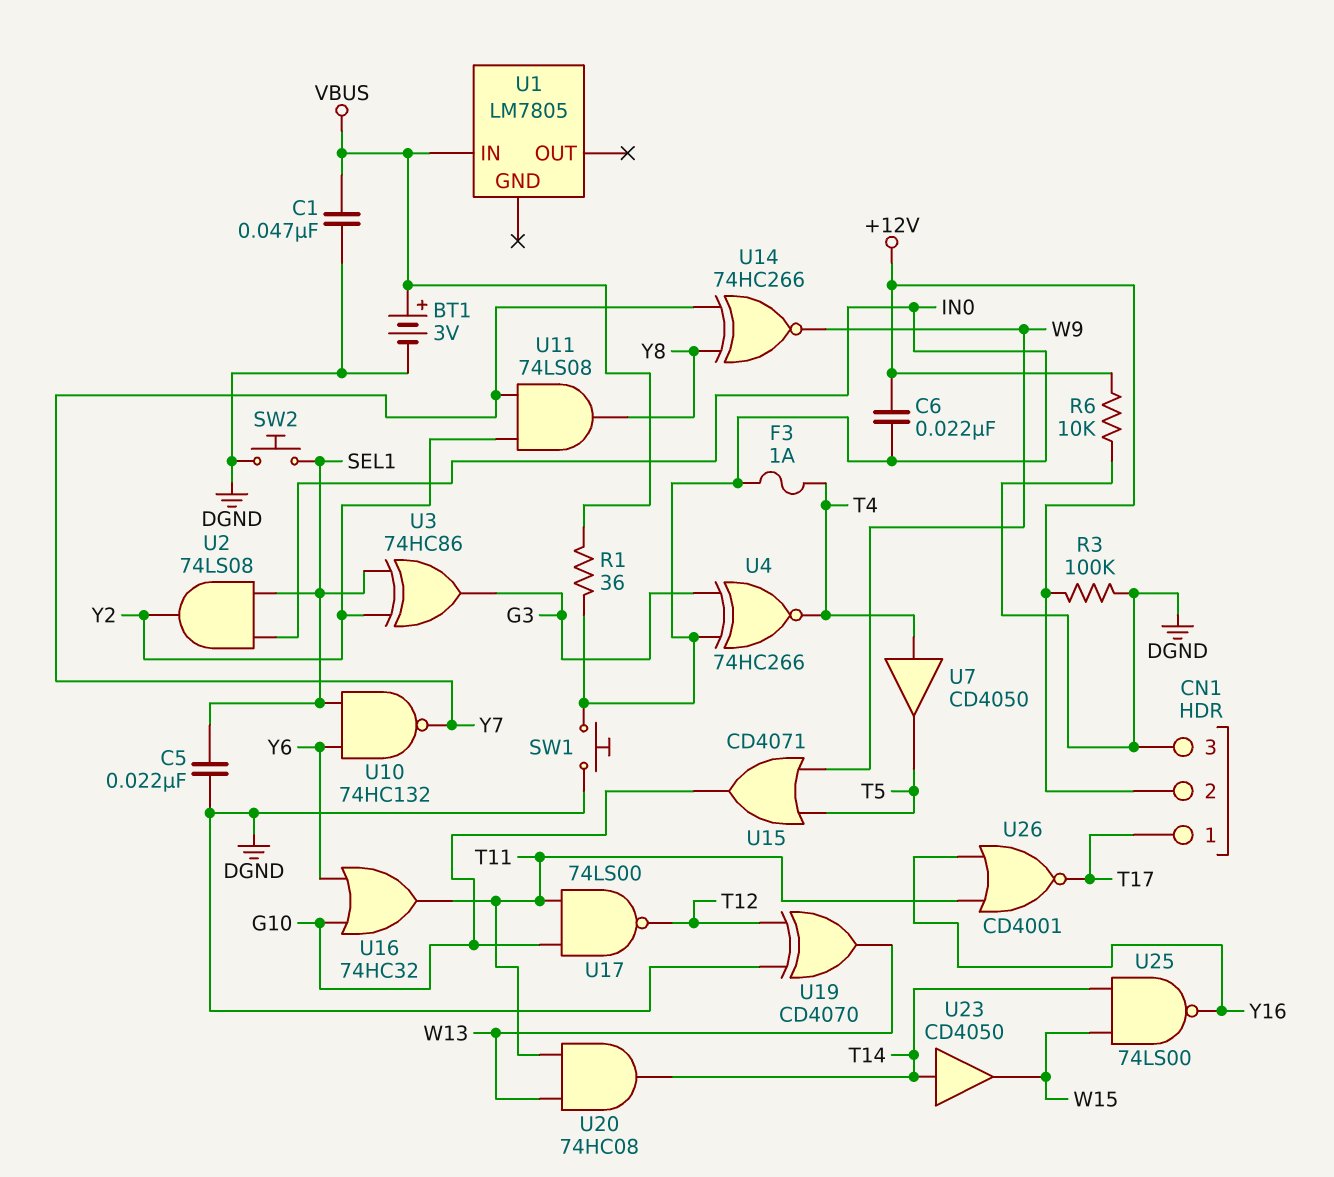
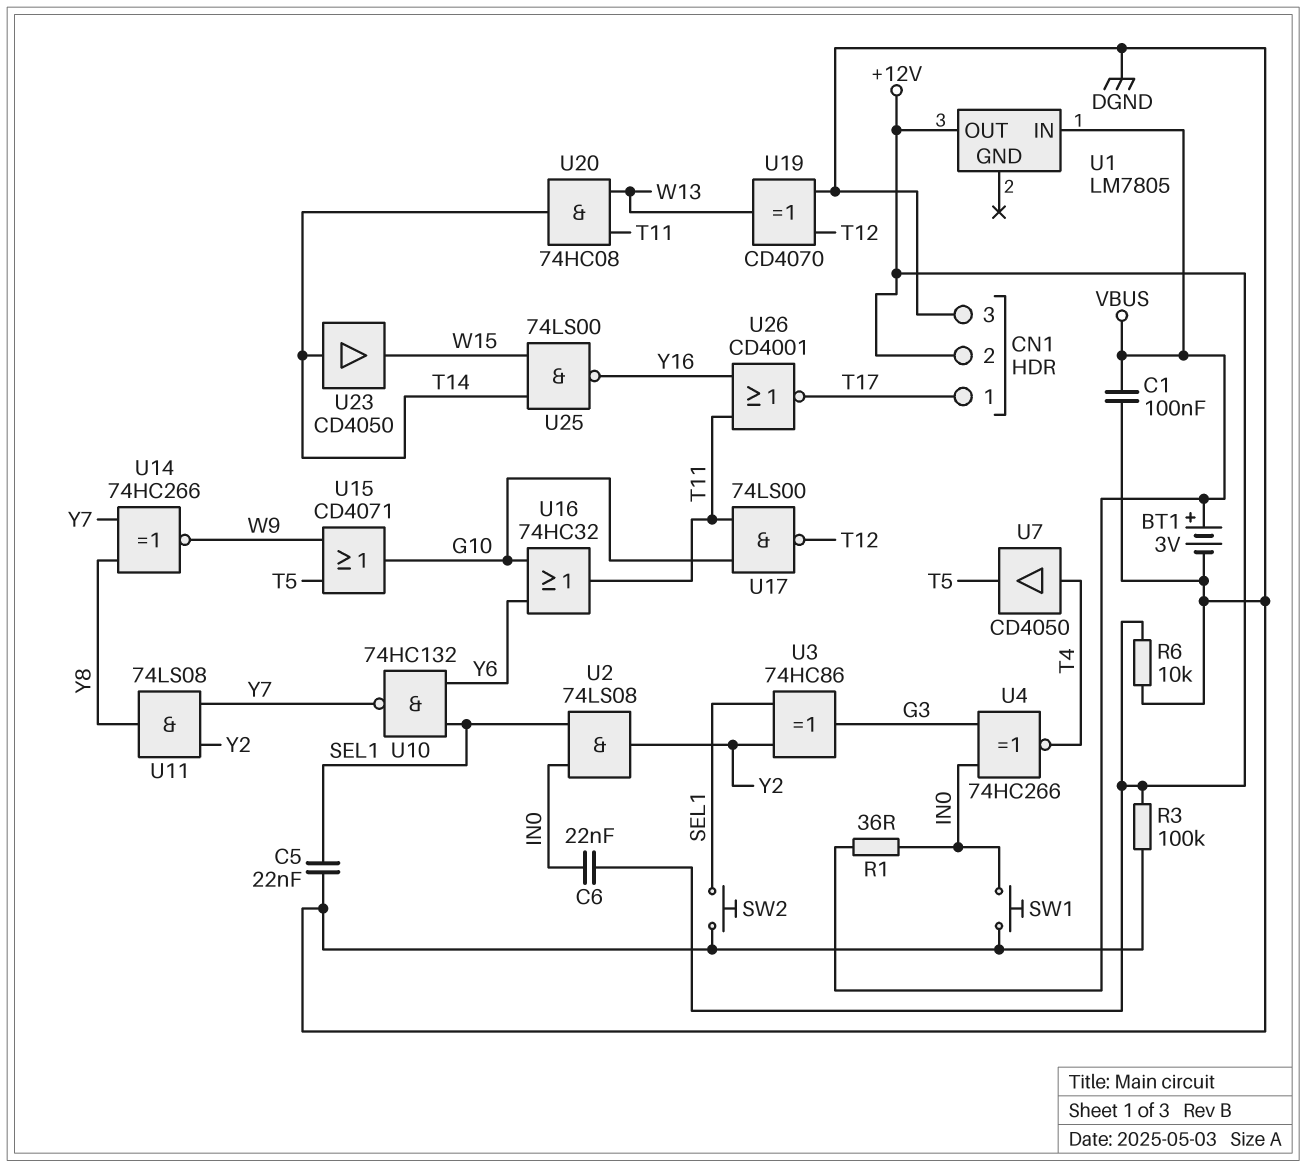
C1: 47nF (DGND, VBUS) -> 100nF (DGND, VBUS)
F3: 1A (IN0, T4) -> none
U1 pin OUT: none -> +12V

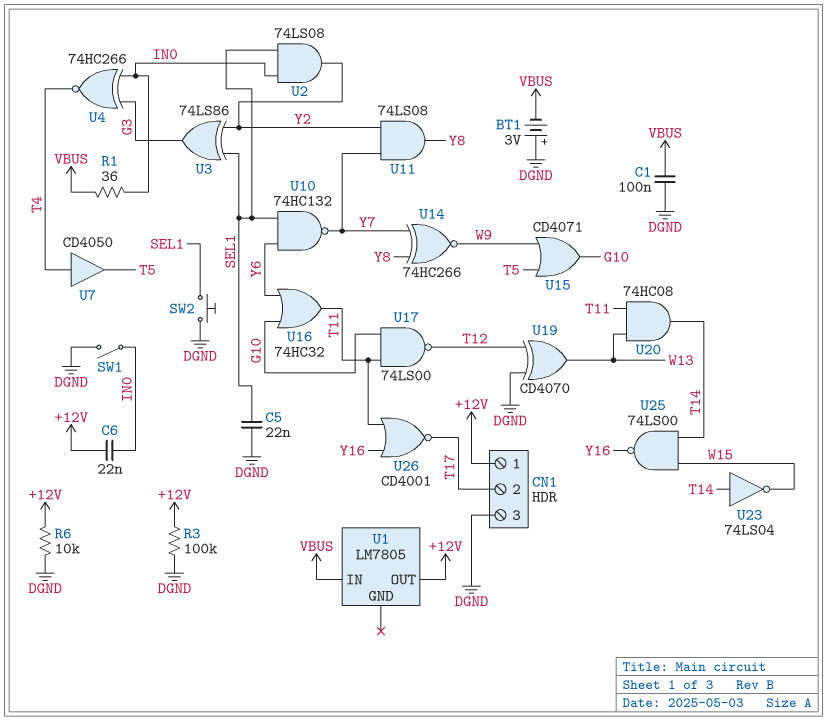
BT1: 3V (plus VBUS, minus DGND) -> 3V (plus DGND, minus VBUS)
CN1 pin 1: T17 -> +12V
CN1 pin 2: +12V -> T17
SW1: button (DGND, IN0) -> switch (DGND, IN0)
U3: XOR 74HC86 (in SEL1, in Y2, out G3) -> XOR 74LS86 (in SEL1, in Y2, out G3)
U23: buffer CD4050 (in T14, out W15) -> NOT 74LS04 (in T14, out W15)

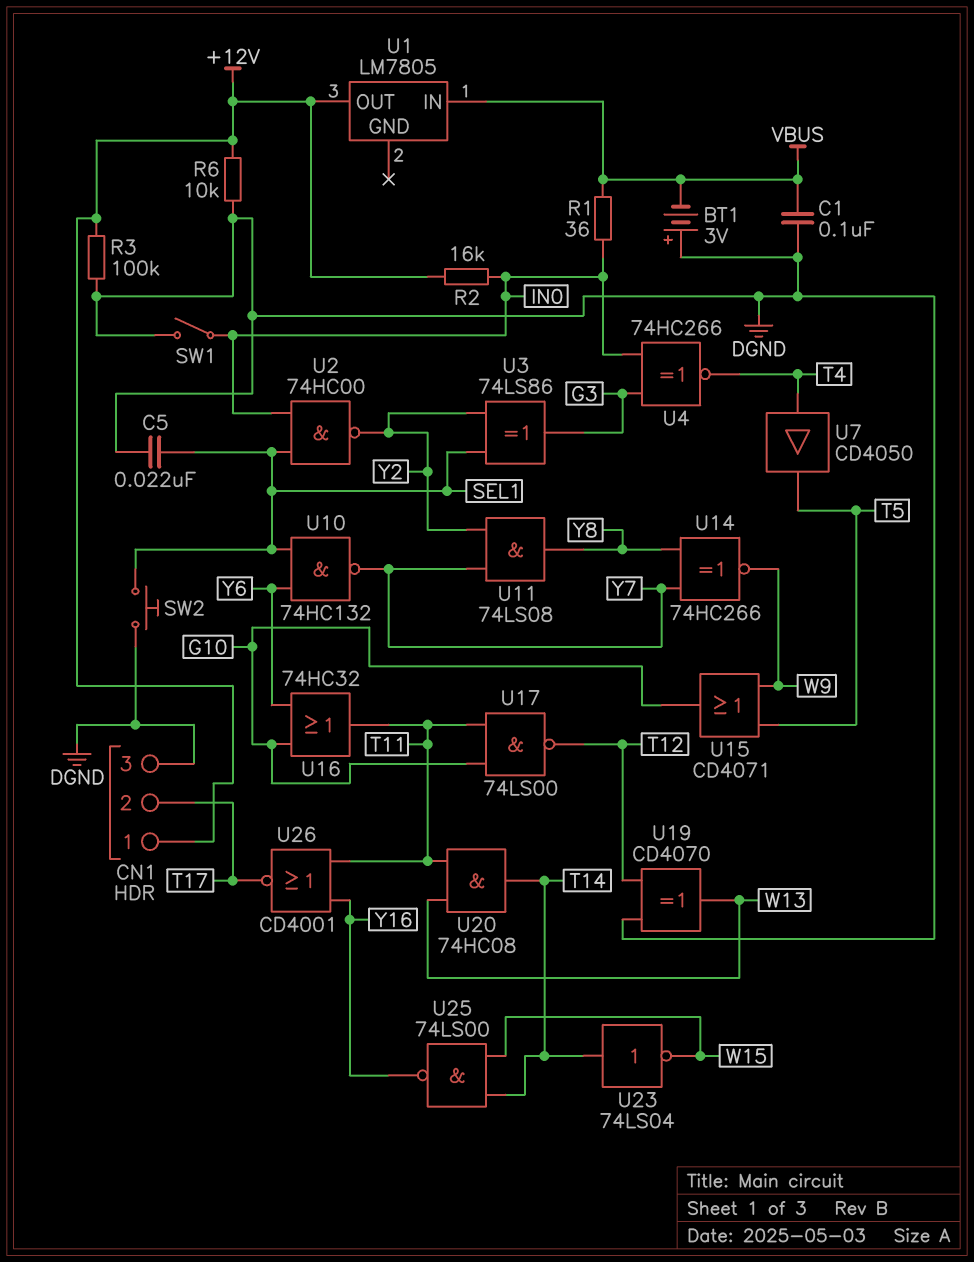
C6: 22nF (+12V, IN0) -> none
R2: none -> 16k (+12V, IN0)
U2: AND 74LS08 (in IN0, in SEL1, out Y2) -> NAND 74HC00 (in IN0, in SEL1, out Y2)

